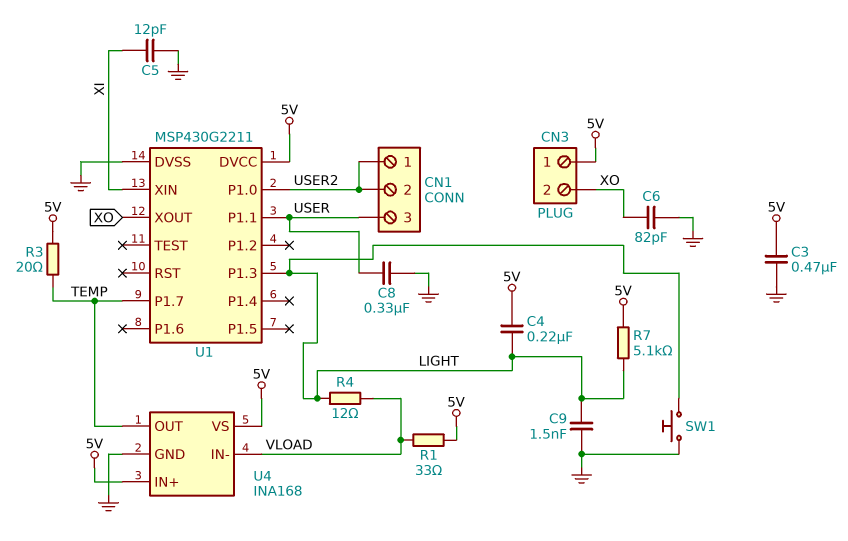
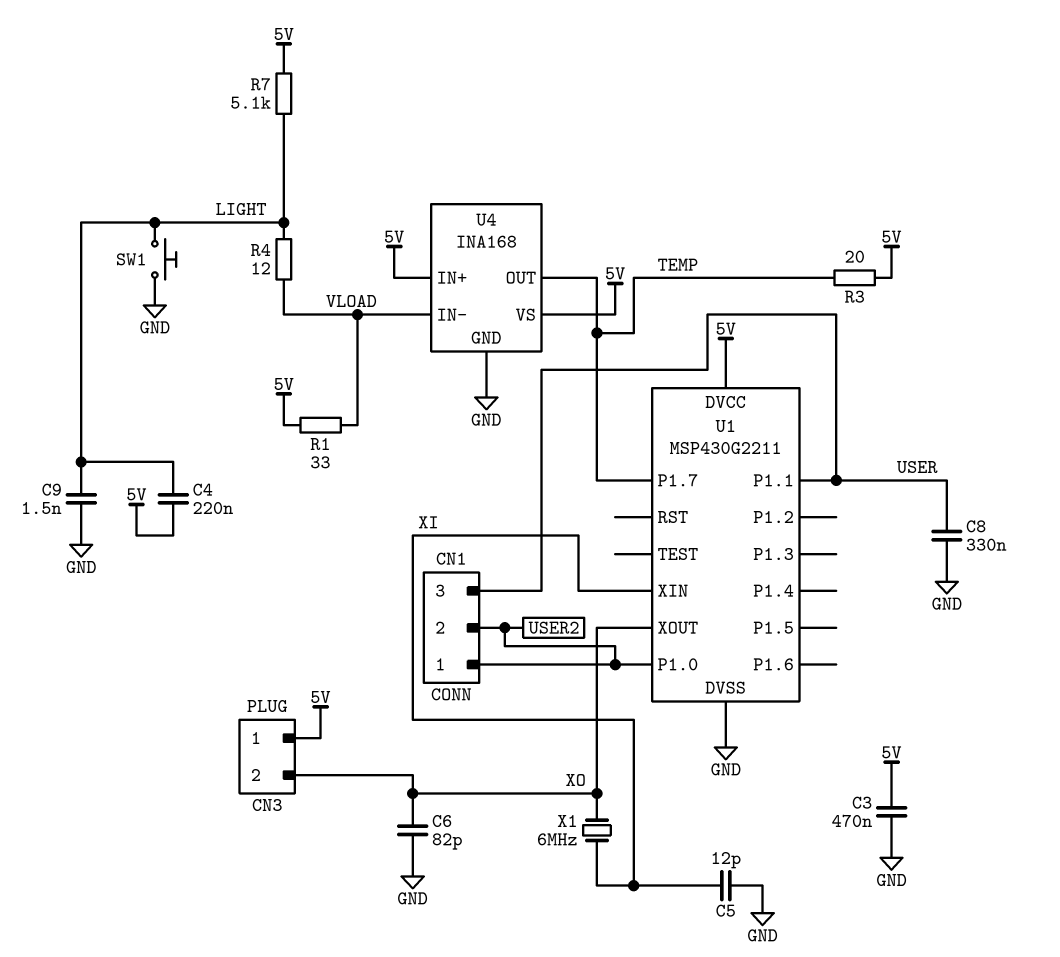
U1 pin P1.3: LIGHT -> none
X1: none -> 6MHz (XI, XO)

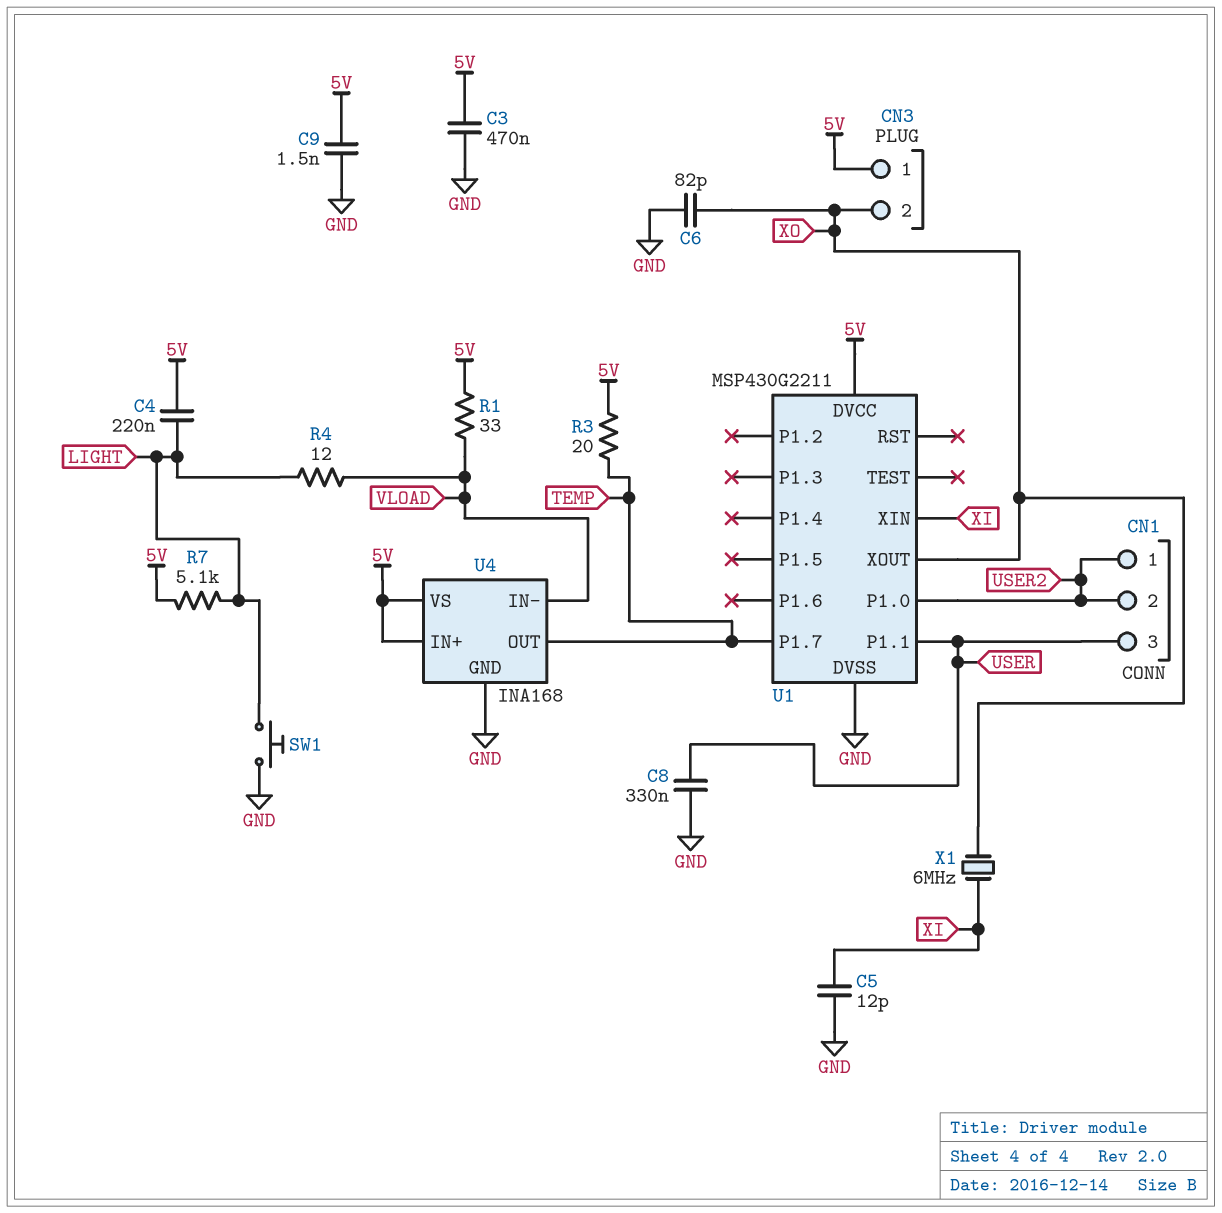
C9: 1.5nF (GND, LIGHT) -> 1.5nF (5V, GND)

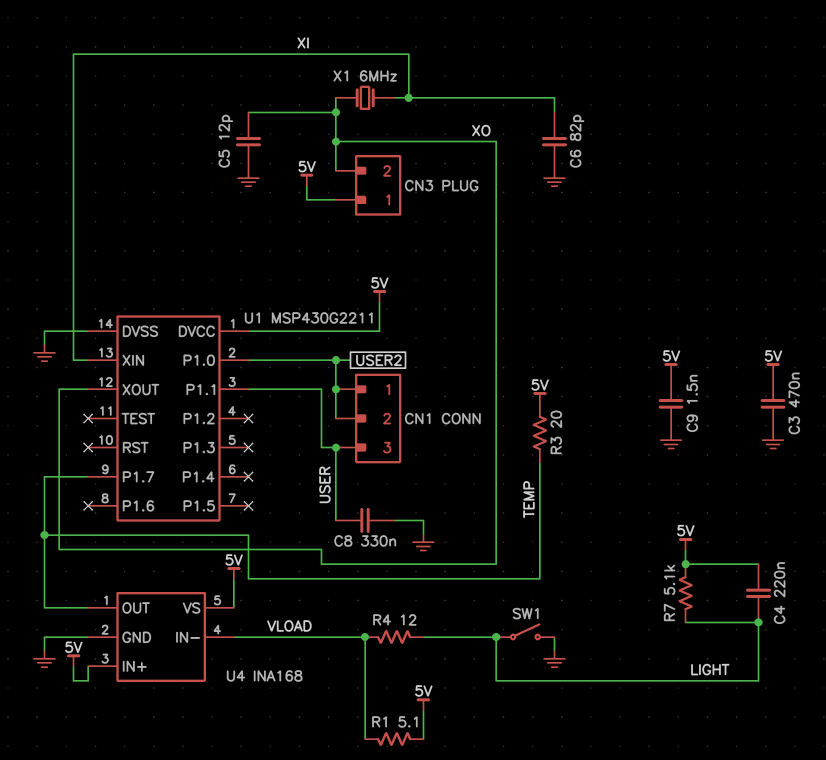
C5: 12pF (GND, XI) -> 12pF (GND, XO)
C6: 82pF (GND, XO) -> 82pF (GND, XI)
R1: 33 (5V, VLOAD) -> 5.1 (5V, VLOAD)
SW1: button (GND, LIGHT) -> switch (GND, LIGHT)

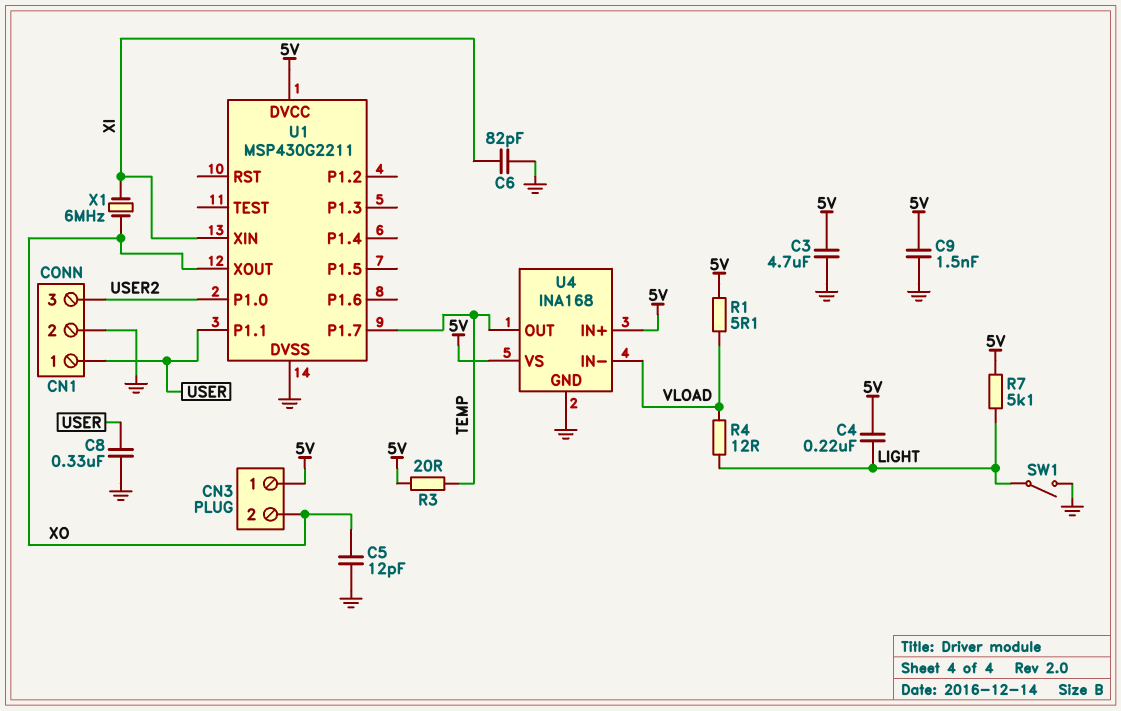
C3: 470nF (5V, GND) -> 4.7uF (5V, GND)
CN1 pin 1: USER2 -> USER
CN1 pin 2: USER2 -> GND
CN1 pin 3: USER -> USER2

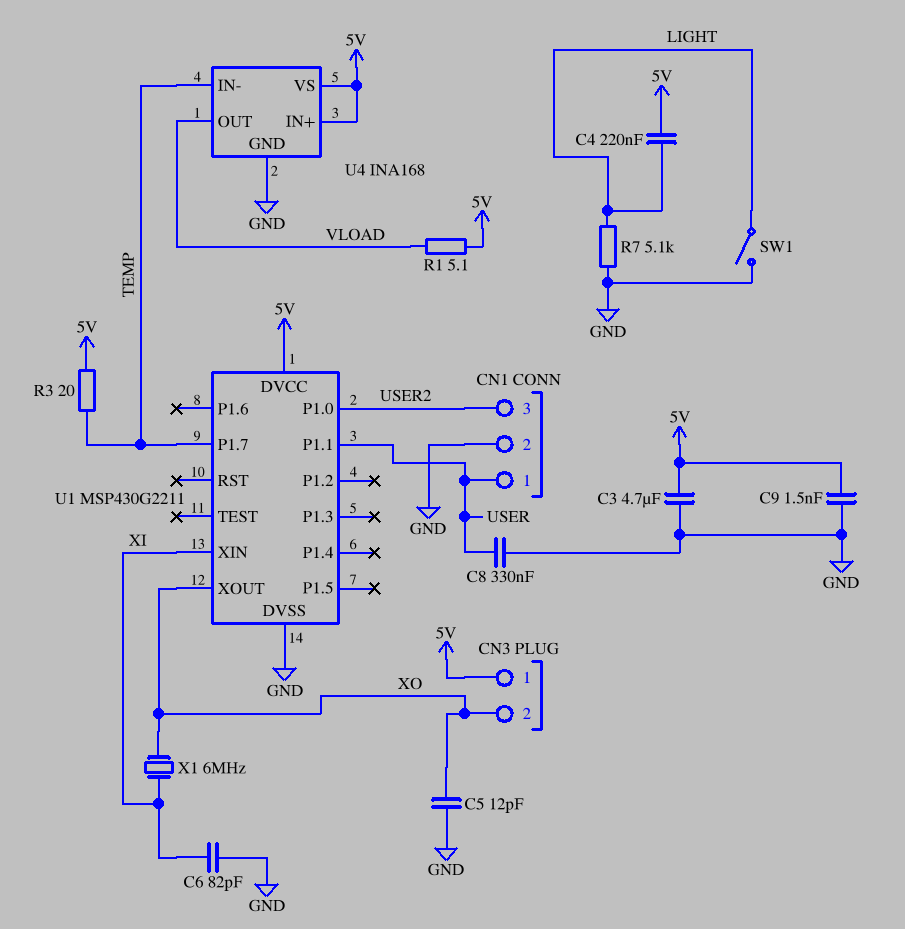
R4: 12 (LIGHT, VLOAD) -> none
R7: 5.1k (5V, LIGHT) -> 5.1k (GND, LIGHT)
U4 pin IN-: VLOAD -> TEMP
U4 pin OUT: TEMP -> VLOAD

